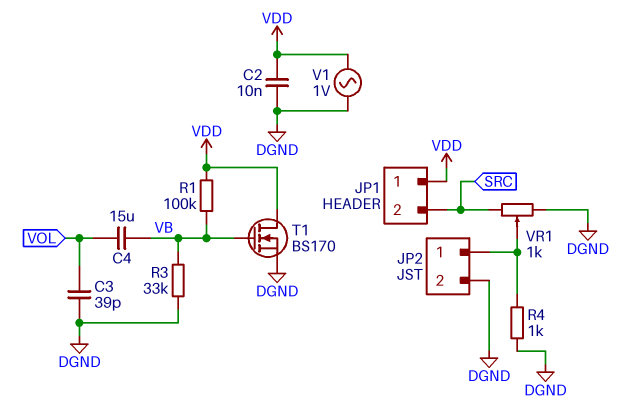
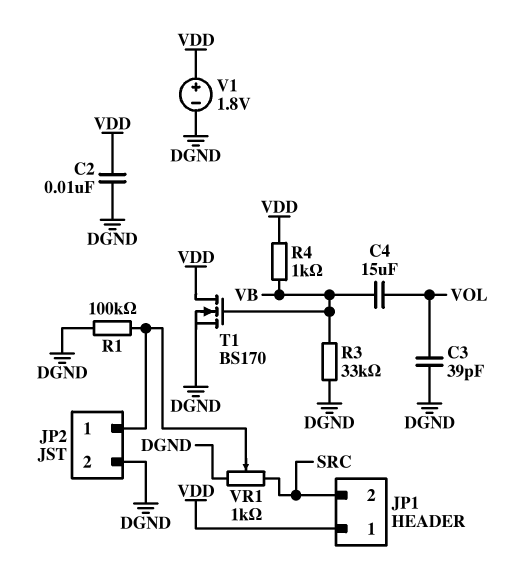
R1: 100k (VB, VDD) -> 100k (DGND, JP2/1)
R4: 1k (DGND, JP2/1) -> 1k (VB, VDD)
V1: AC 1V (DGND, VDD) -> 1.8V (plus VDD, minus DGND)

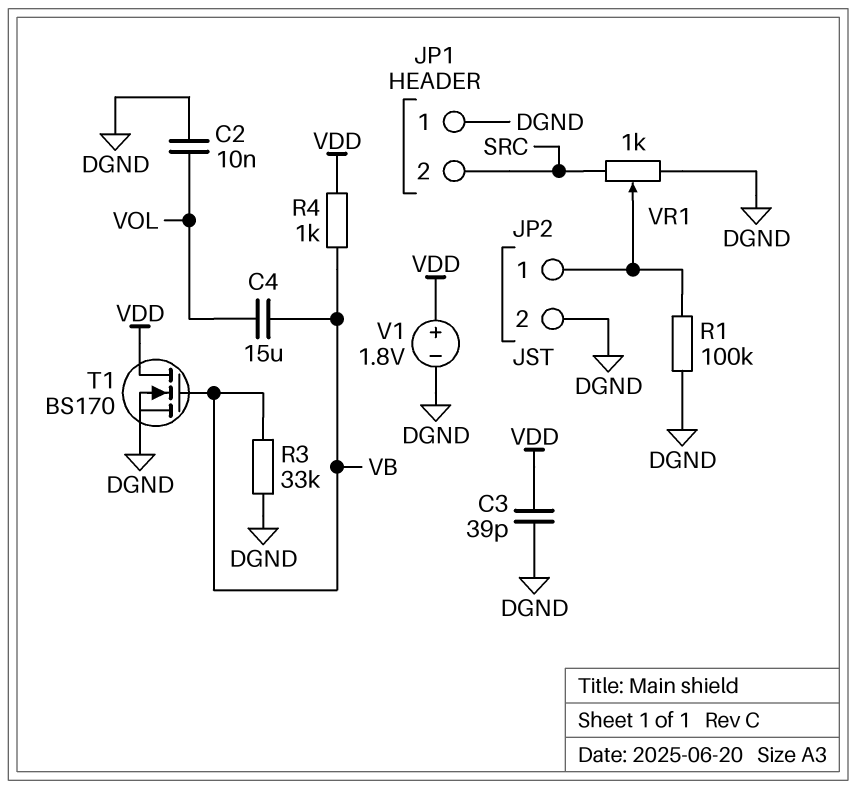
C2: 10nF (DGND, VDD) -> 10nF (DGND, VOL)
C3: 39pF (DGND, VOL) -> 39pF (DGND, VDD)
JP1 pin 1: VDD -> DGND

